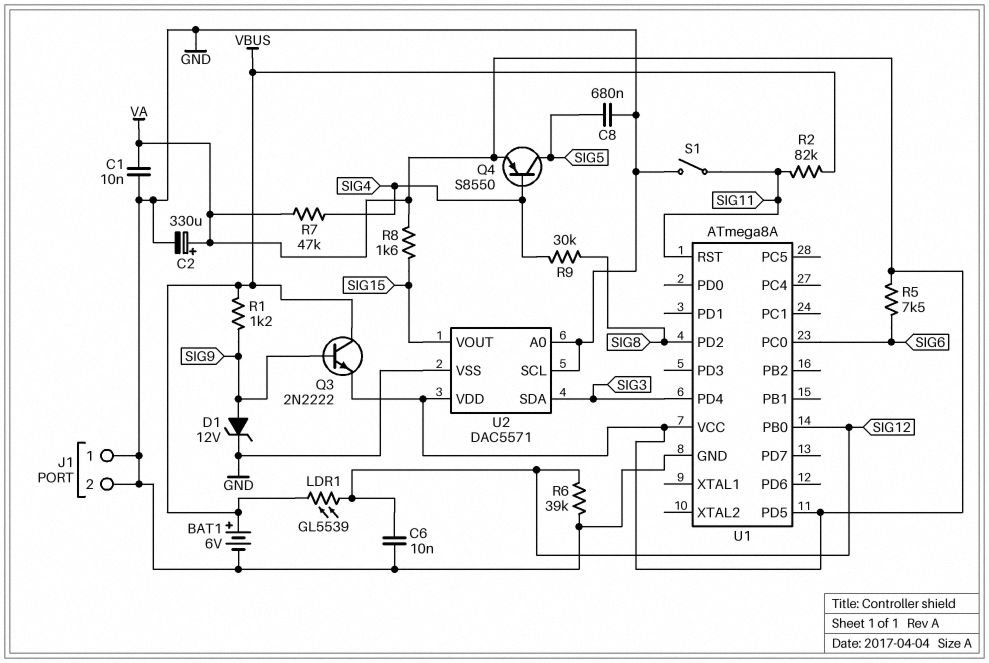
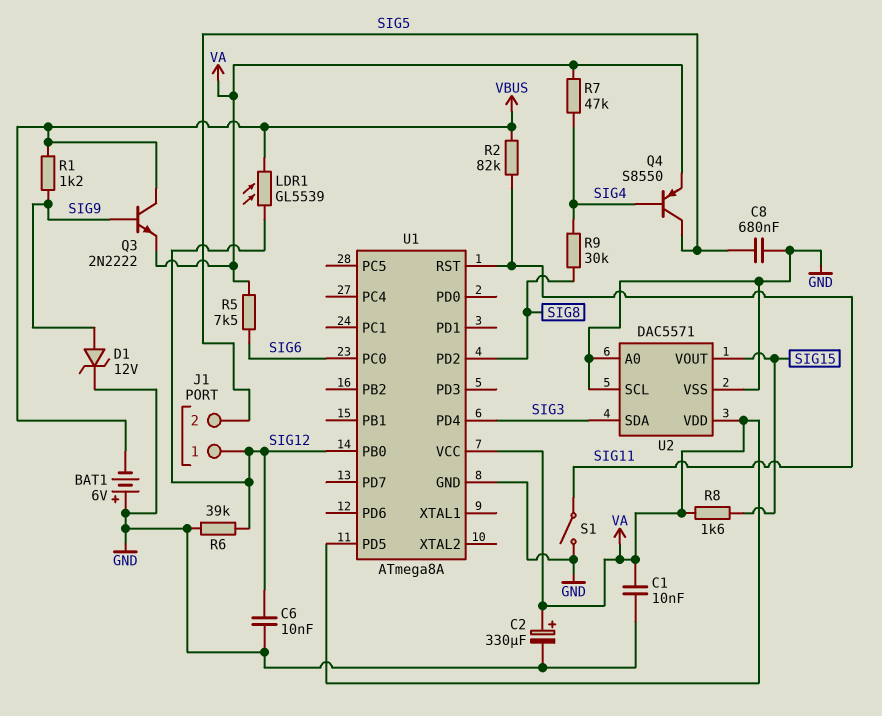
BAT1: 6V (plus VBUS, minus GND) -> 6V (plus GND, minus VBUS)
J1 pin 1: GND -> SIG12
J1 pin 2: GND -> SIG5

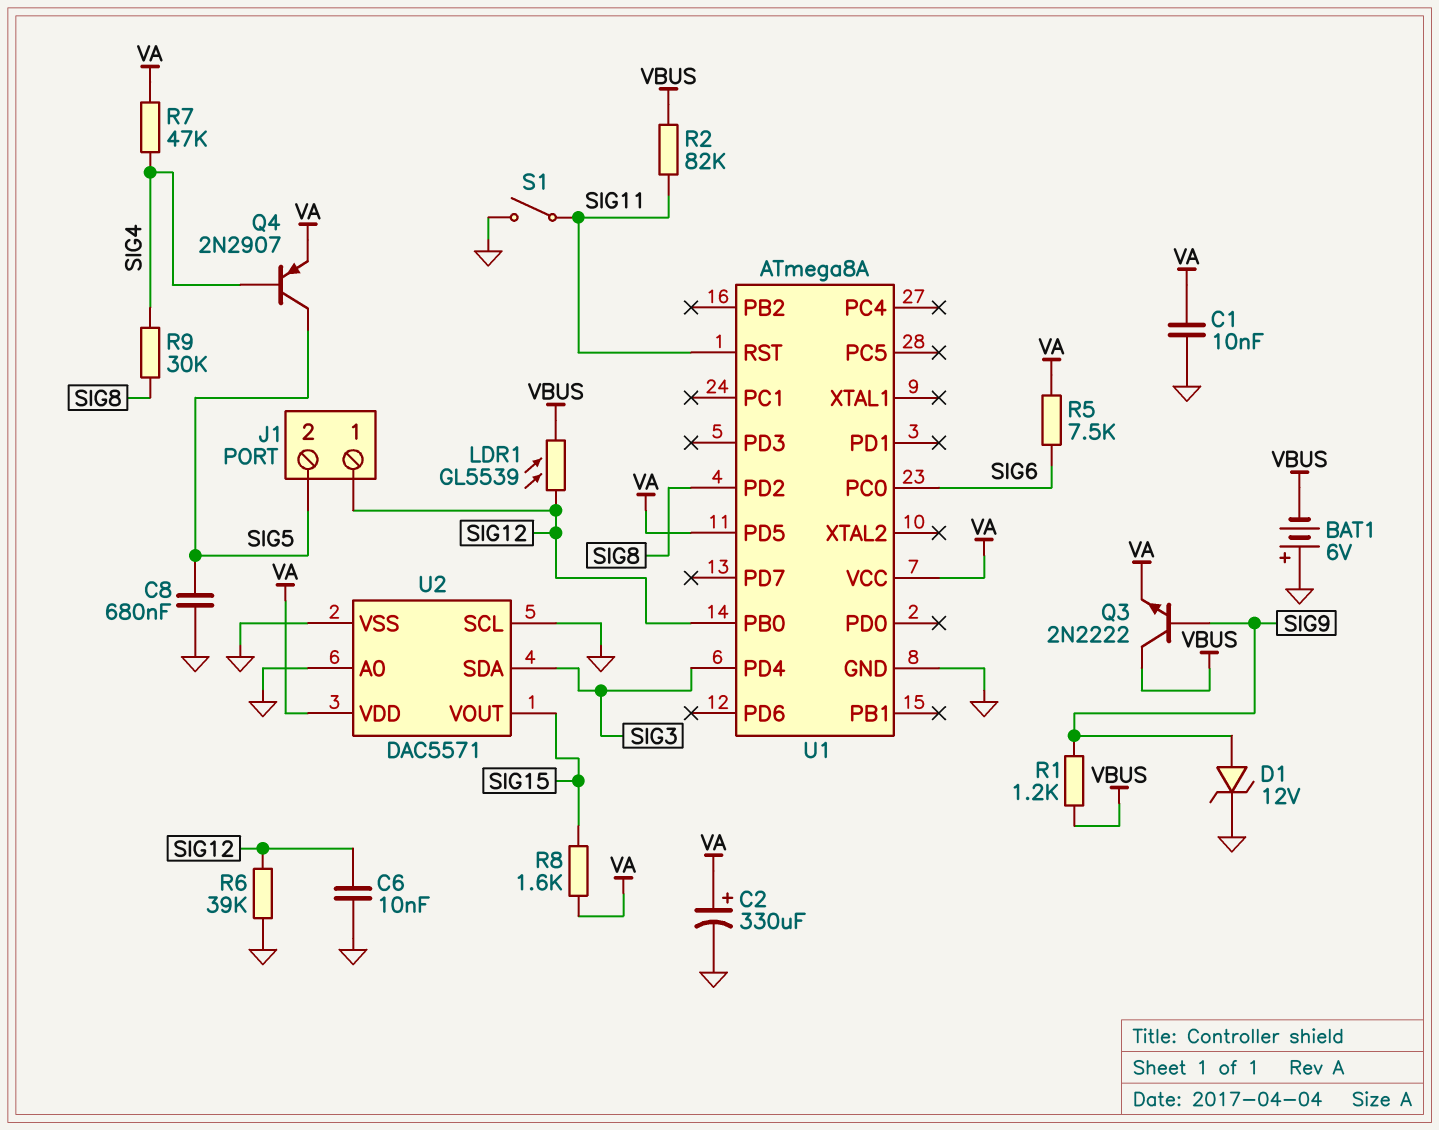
Q4: PNP S8550 (B SIG4, C SIG5, E VA) -> PNP 2N2907 (B SIG4, C SIG5, E VA)

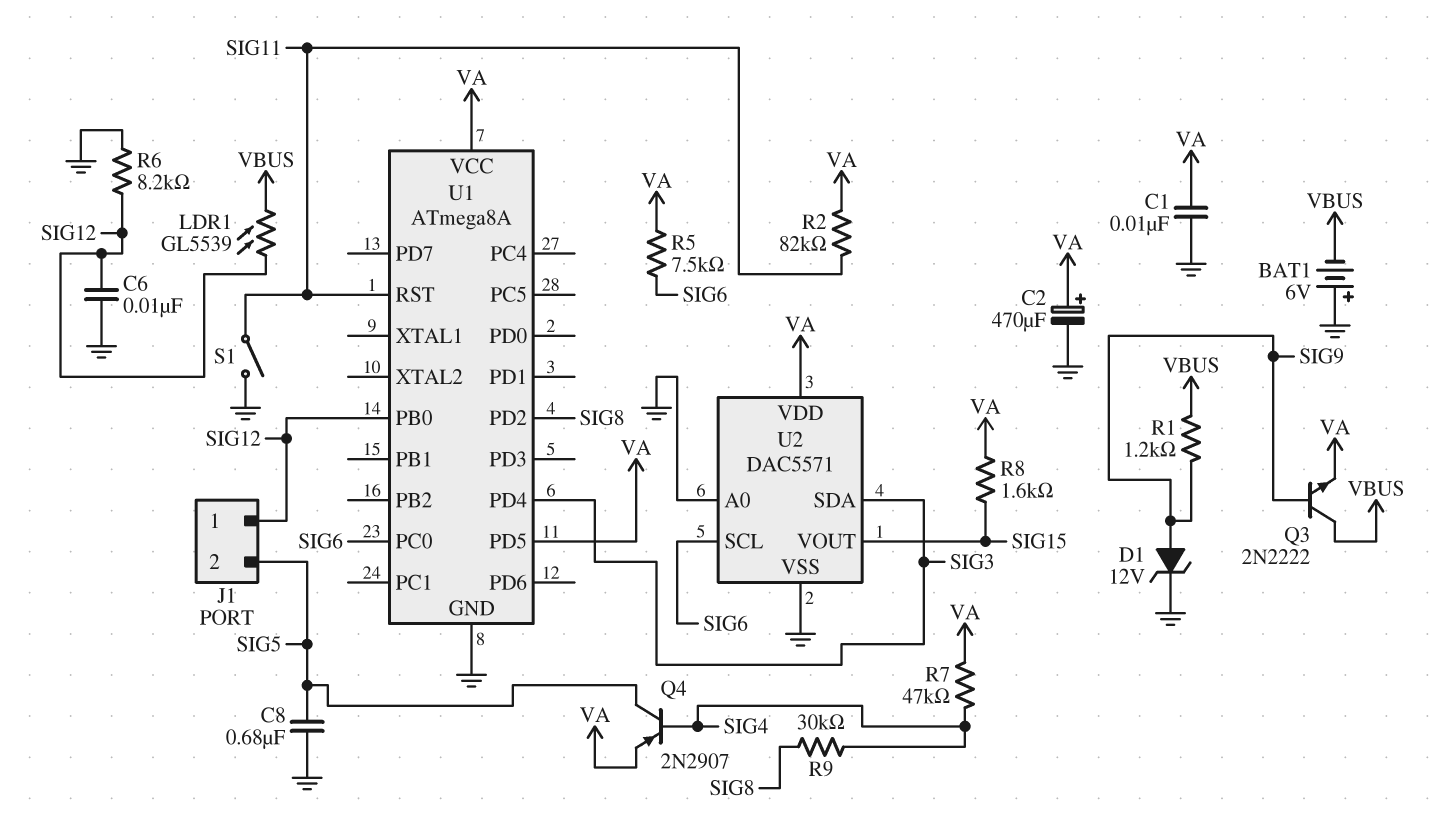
C2: 330uF (plus VA, minus GND) -> 470uF (plus VA, minus GND)
R2: 82k (SIG11, VBUS) -> 82k (SIG11, VA)
R6: 39k (GND, SIG12) -> 8.2k (GND, SIG12)
U2 pin SCL: GND -> SIG6

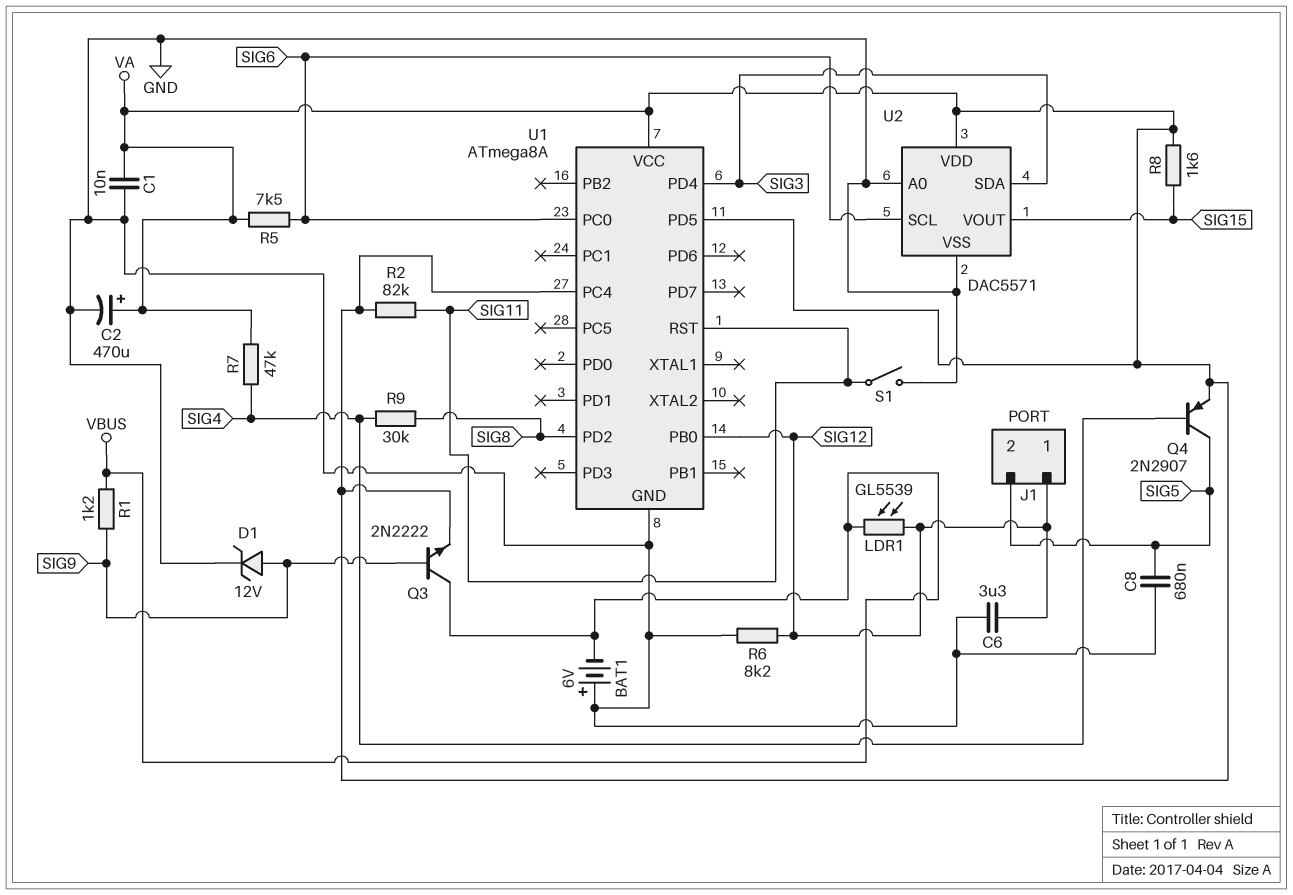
C6: 10nF (GND, SIG12) -> 3.3uF (GND, SIG12)
U1 pin PC4: none -> VA

